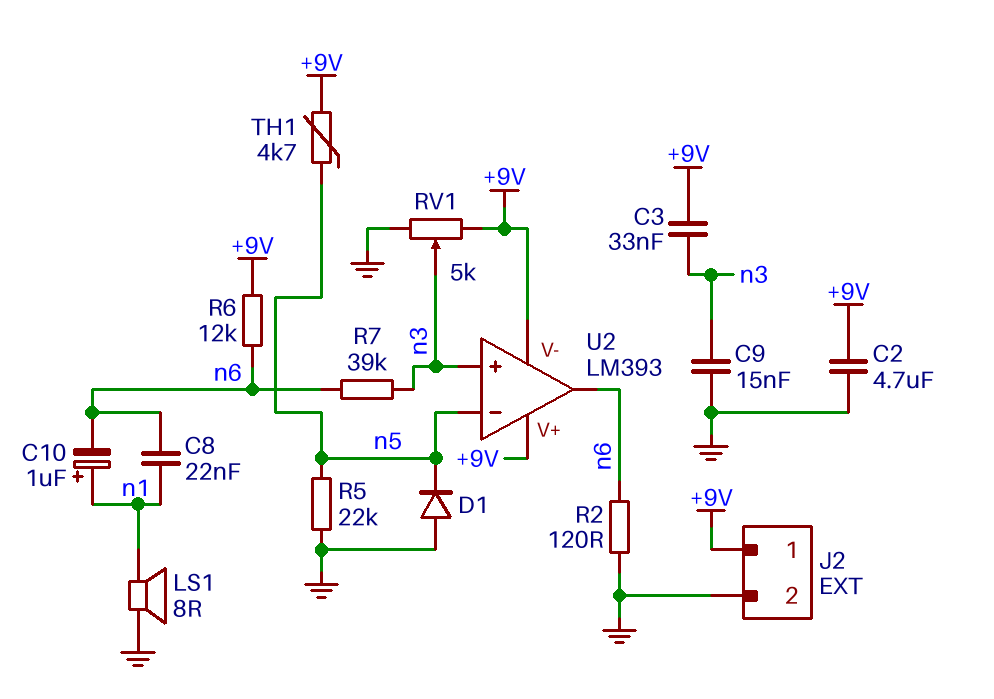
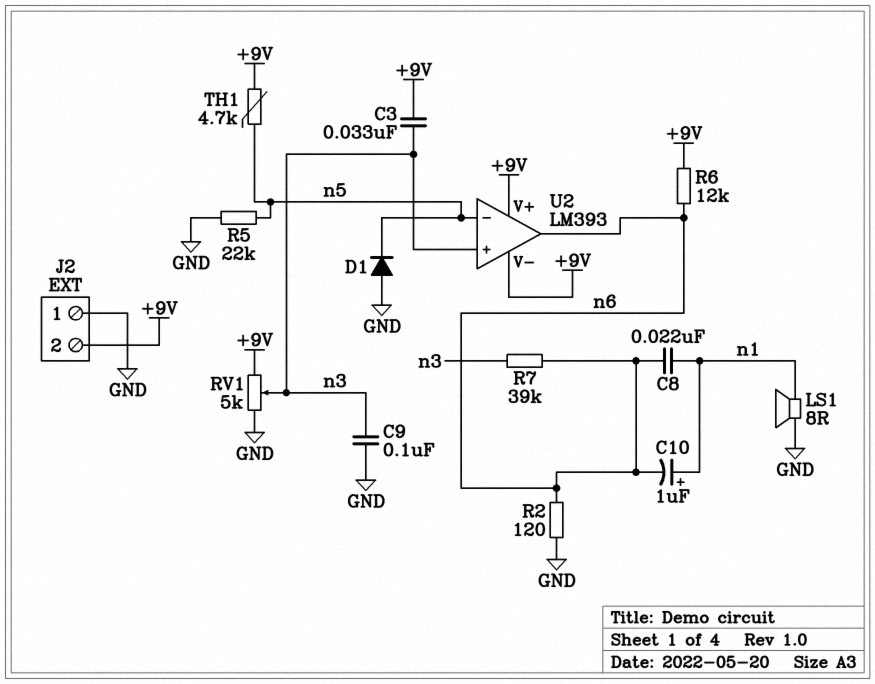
C2: 4.7uF (+9V, GND) -> none
C9: 15nF (GND, n3) -> 100nF (GND, n3)
J2 pin 1: +9V -> GND
J2 pin 2: GND -> +9V

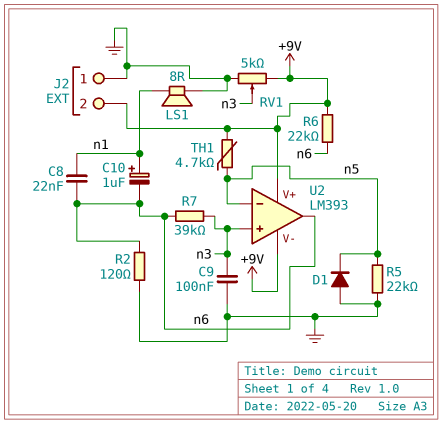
C3: 33nF (+9V, n3) -> none
R6: 12k (+9V, n6) -> 22k (+9V, n6)

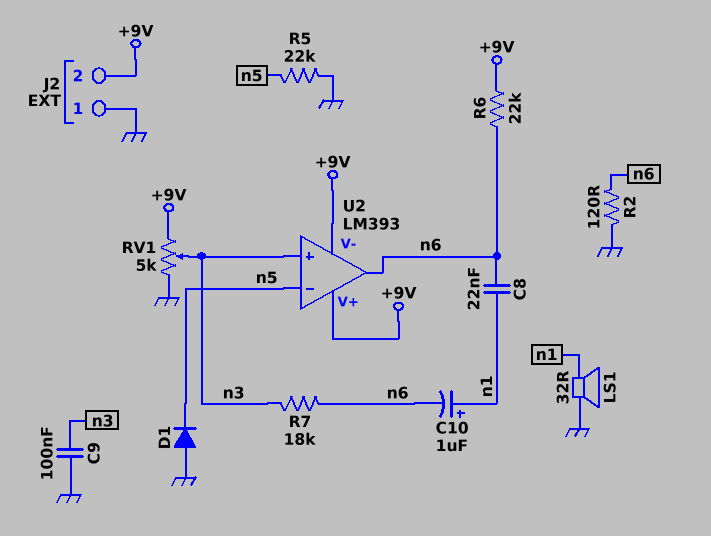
LS1: speaker 8R (GND, n1) -> speaker 32R (GND, n1)
R7: 39k (n3, n6) -> 18k (n3, n6)
TH1: 4.7k (+9V, n5) -> none

